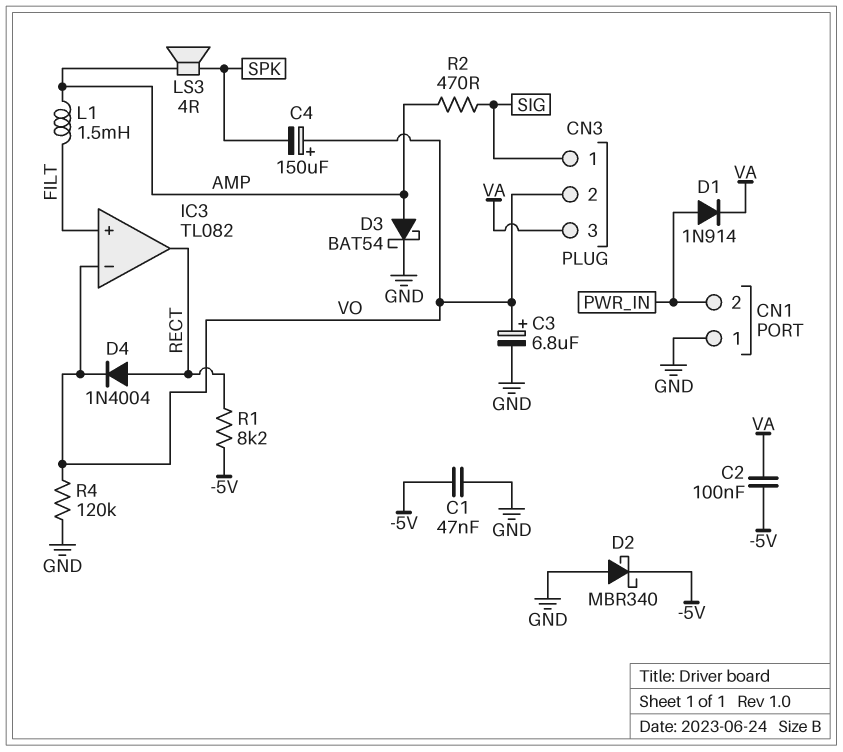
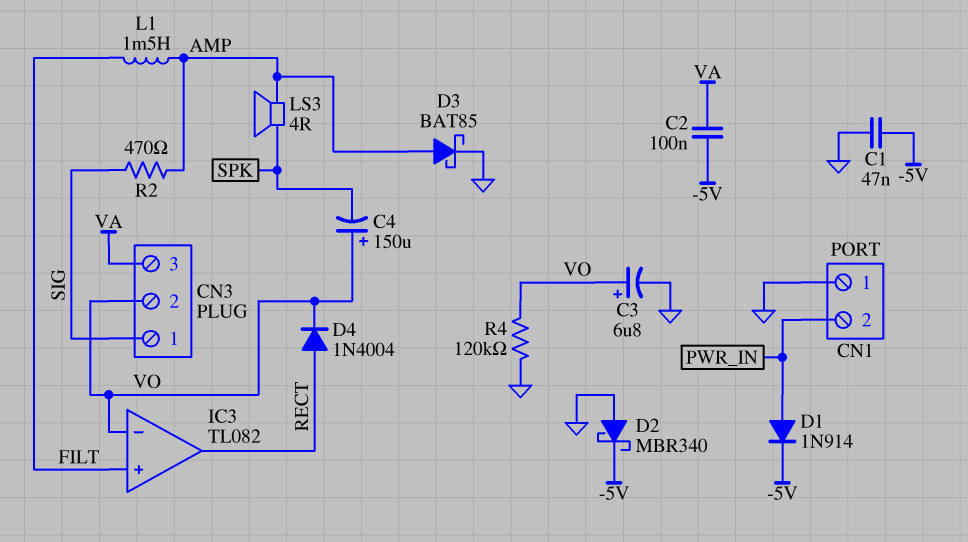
D1: diode 1N914 (A PWR_IN, K VA) -> diode 1N914 (A PWR_IN, K -5V)
D3: schottky BAT54 (A AMP, K GND) -> schottky BAT85 (A AMP, K GND)
R1: 8.2k (-5V, RECT) -> none

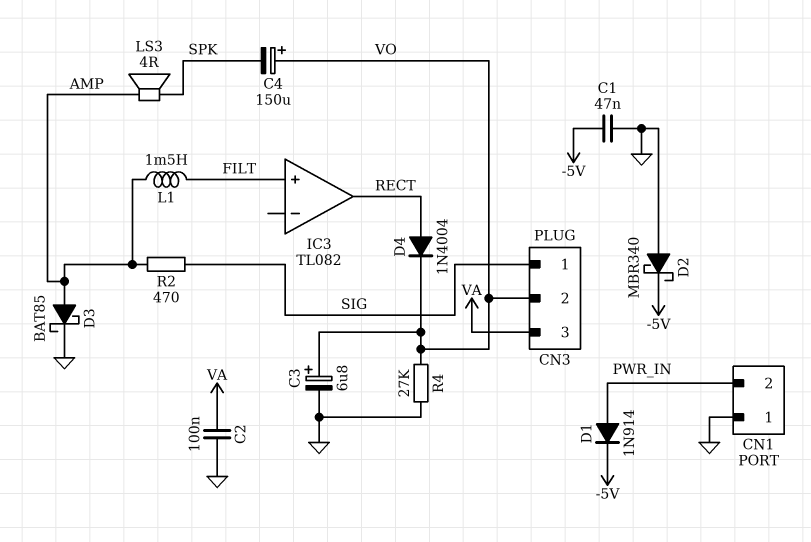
C2: 100nF (-5V, VA) -> 100nF (GND, VA)
IC3 pin in-: VO -> none
R4: 120k (GND, VO) -> 27k (GND, VO)

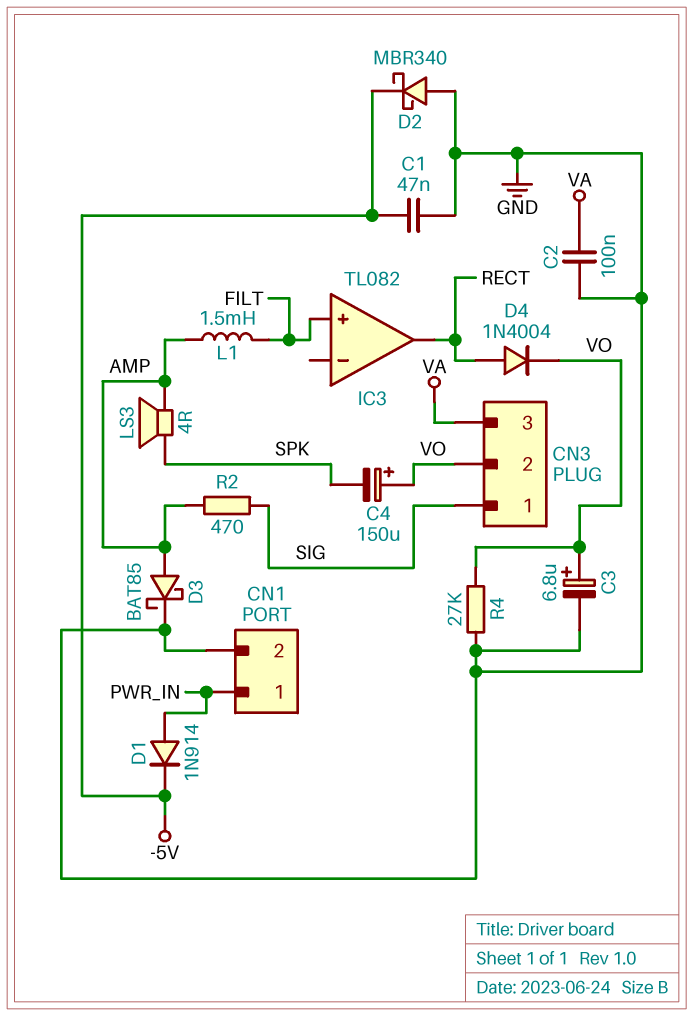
CN1 pin 1: GND -> PWR_IN
CN1 pin 2: PWR_IN -> GND

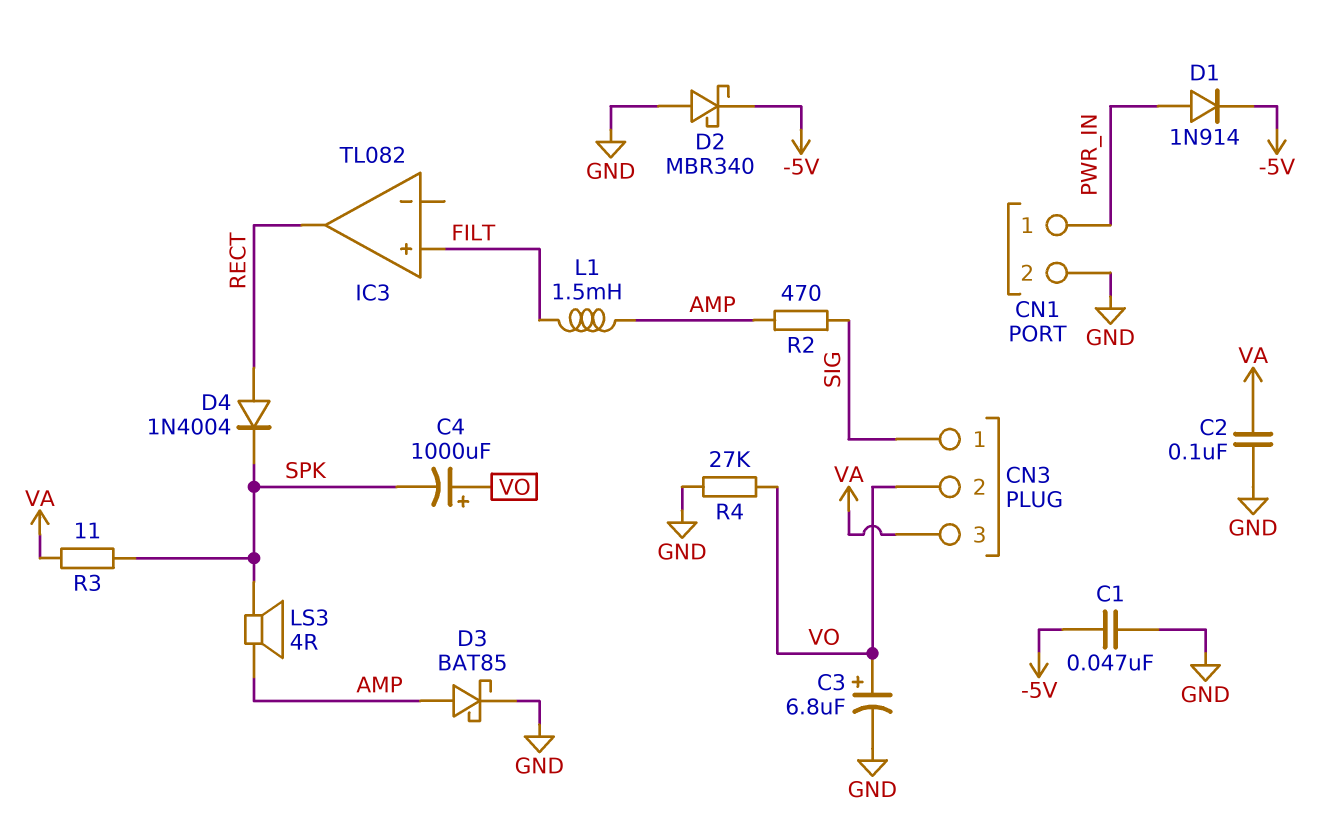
C4: 150uF (plus VO, minus SPK) -> 1000uF (plus VO, minus SPK)
D4: diode 1N4004 (A RECT, K VO) -> diode 1N4004 (A RECT, K SPK)
R3: none -> 11 (SPK, VA)

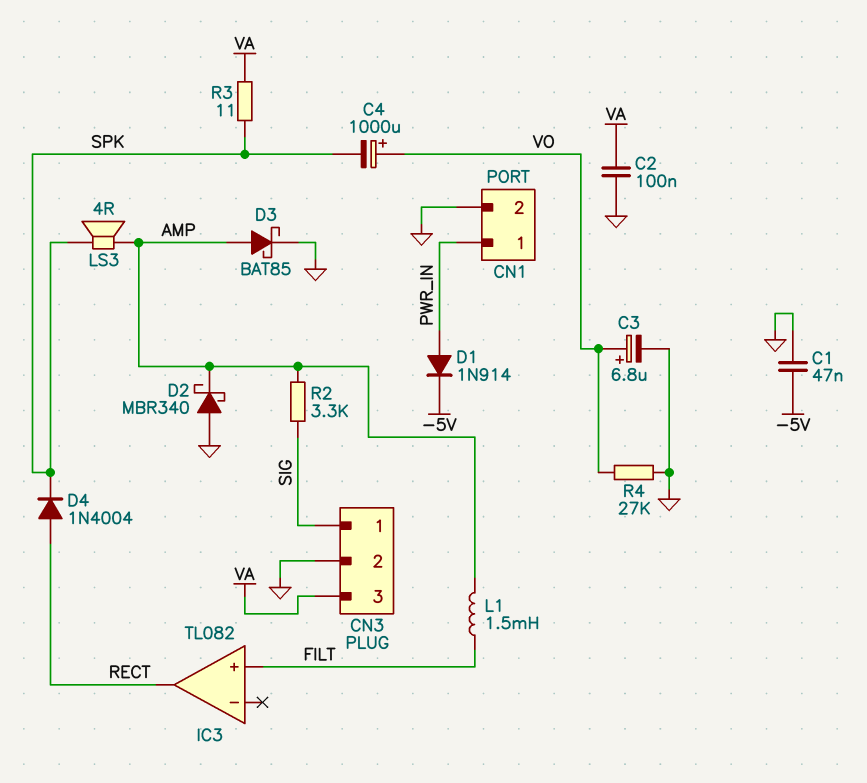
CN3 pin 2: VO -> GND
D2: schottky MBR340 (A GND, K -5V) -> schottky MBR340 (A GND, K AMP)
R2: 470 (AMP, SIG) -> 3.3k (AMP, SIG)

